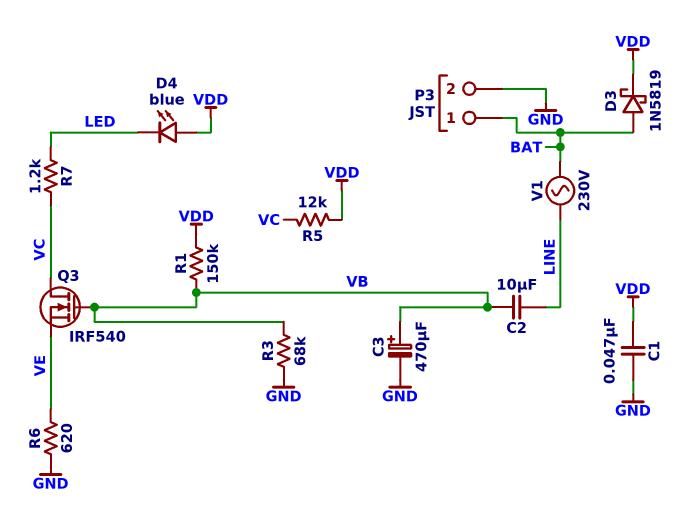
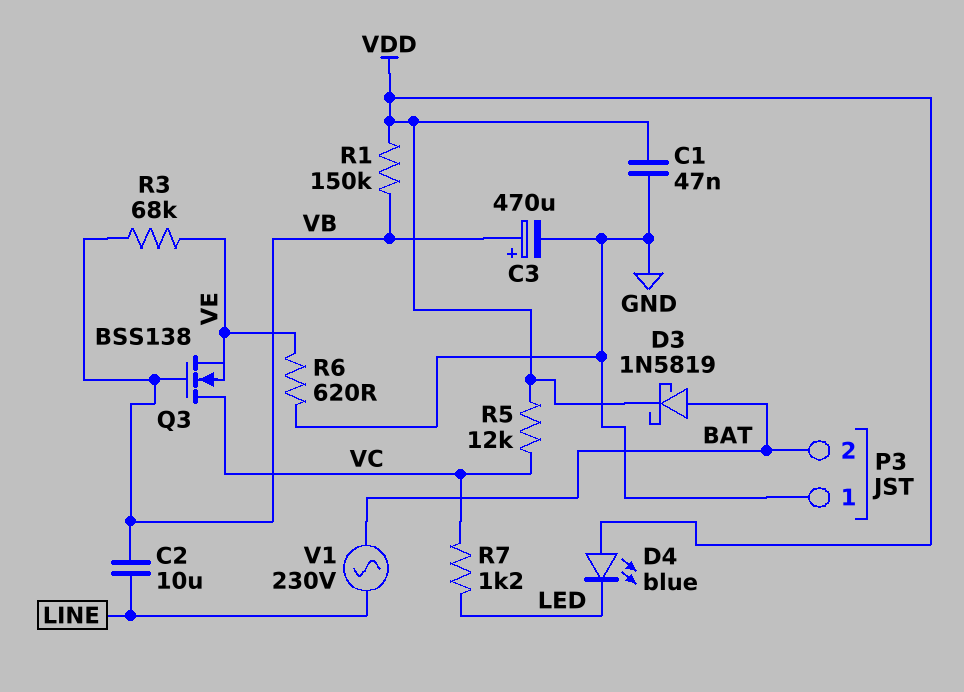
P3 pin 1: BAT -> GND
P3 pin 2: GND -> BAT
Q3: NMOS IRF540 (G VB, D VC, S VE) -> NMOS BSS138 (G VB, D VC, S VE)
R3: 68k (GND, VB) -> 68k (VB, VE)

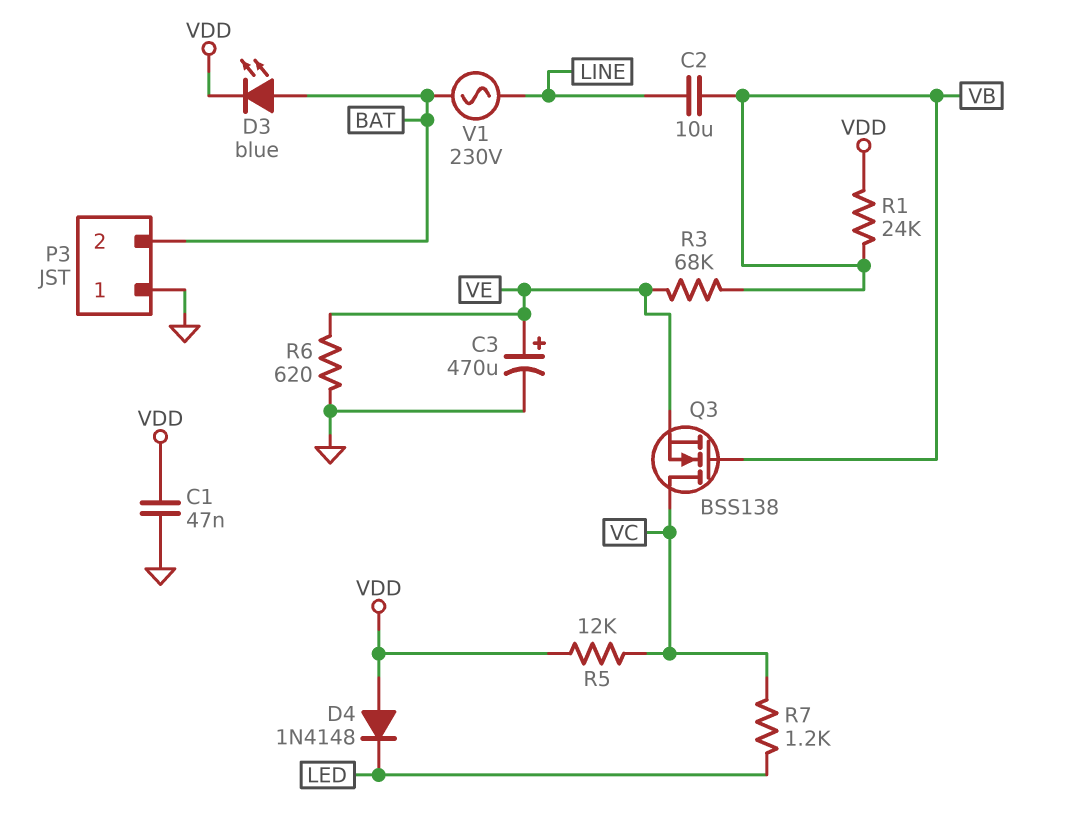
C3: 470uF (plus VB, minus GND) -> 470uF (plus VE, minus GND)
D3: schottky 1N5819 (A BAT, K VDD) -> LED blue (A BAT, K VDD)
D4: LED blue (A VDD, K LED) -> diode 1N4148 (A VDD, K LED)
R1: 150k (VB, VDD) -> 24k (VB, VDD)

